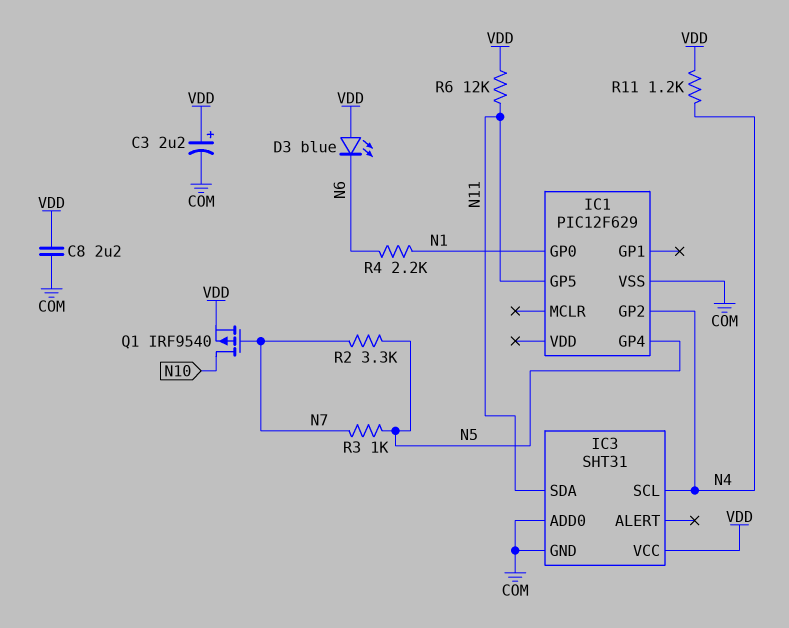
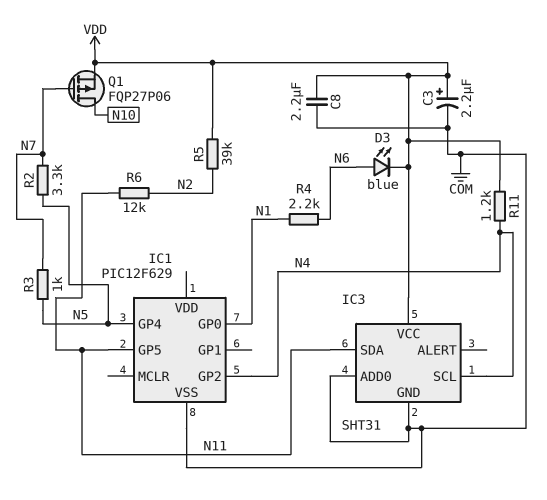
D3: LED blue (A VDD, K N6) -> LED blue (A N6, K VDD)
Q1: PMOS IRF9540 (G N7, D N10, S VDD) -> PMOS FQP27P06 (G N7, D N10, S VDD)
R5: none -> 39k (N2, VDD)
R6: 12k (N11, VDD) -> 12k (N2, N11)

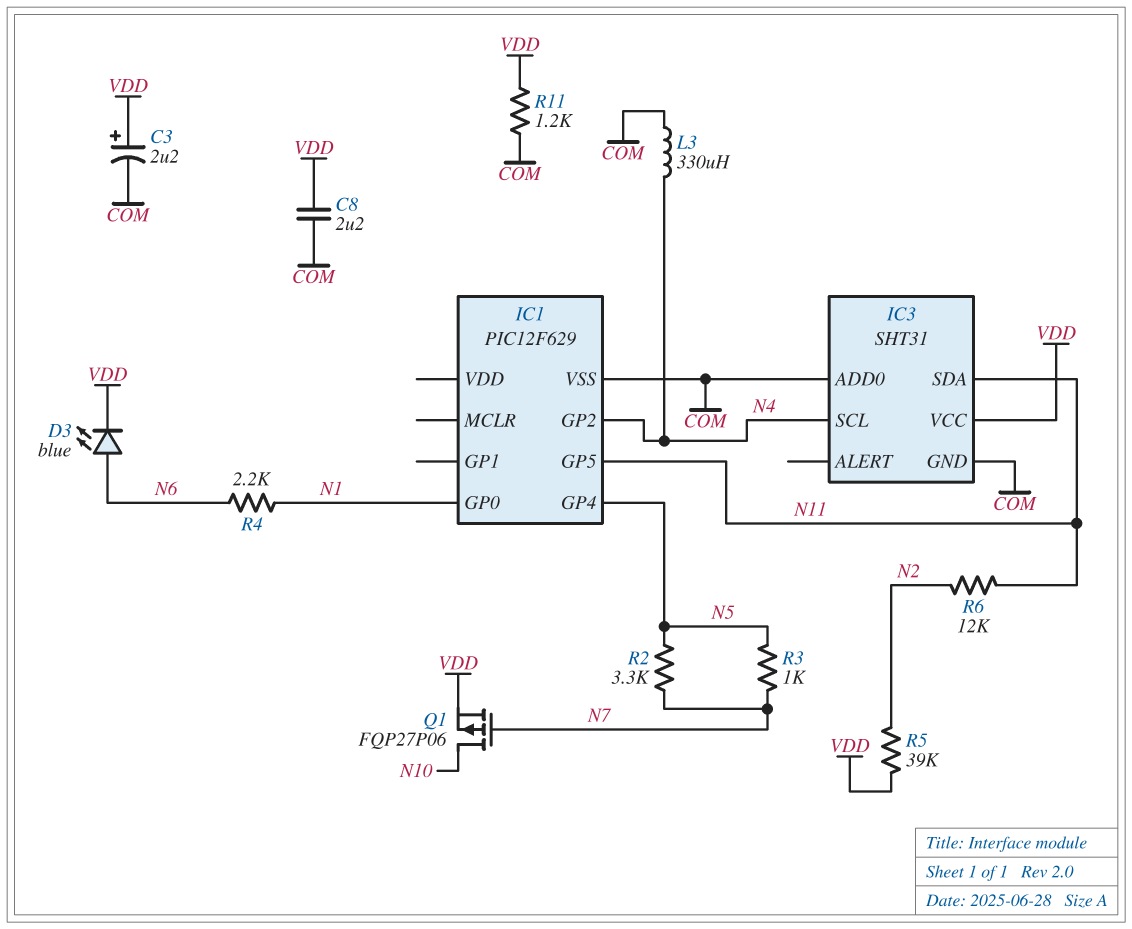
L3: none -> 330uH (COM, N4)
R11: 1.2k (N4, VDD) -> 1.2k (COM, VDD)

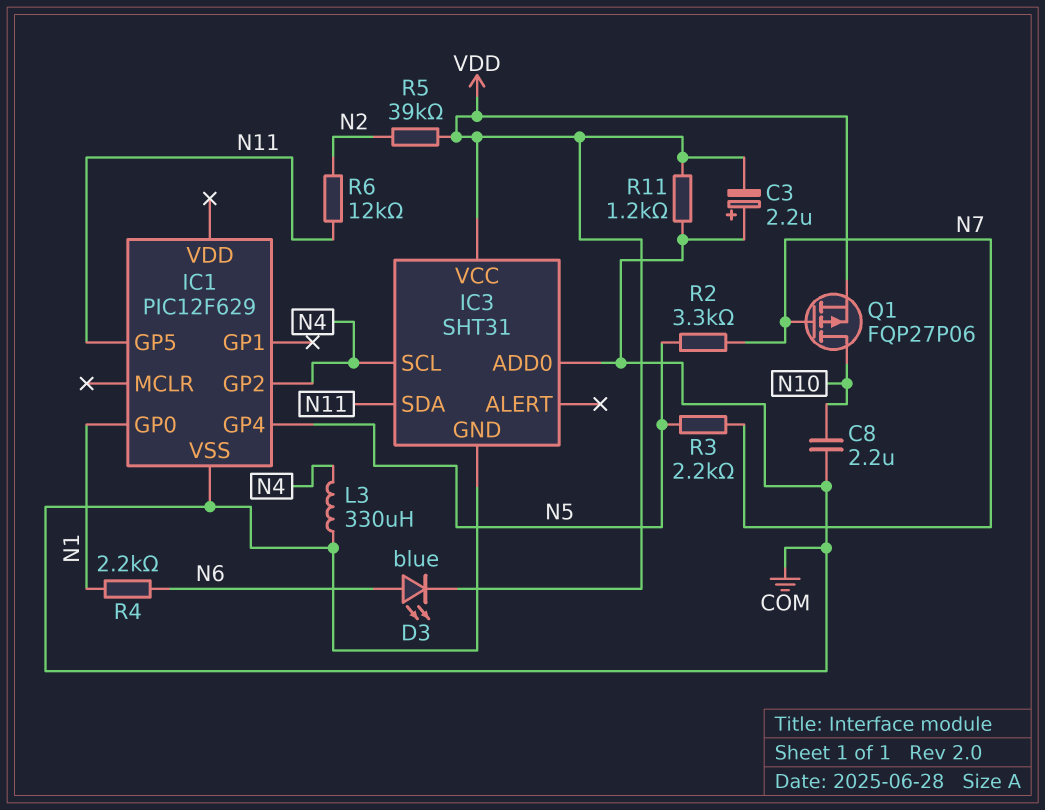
C3: 2.2uF (plus VDD, minus COM) -> 2.2uF (plus COM, minus VDD)
C8: 2.2uF (COM, VDD) -> 2.2uF (COM, N10)
R3: 1k (N5, N7) -> 2.2k (N5, N7)

